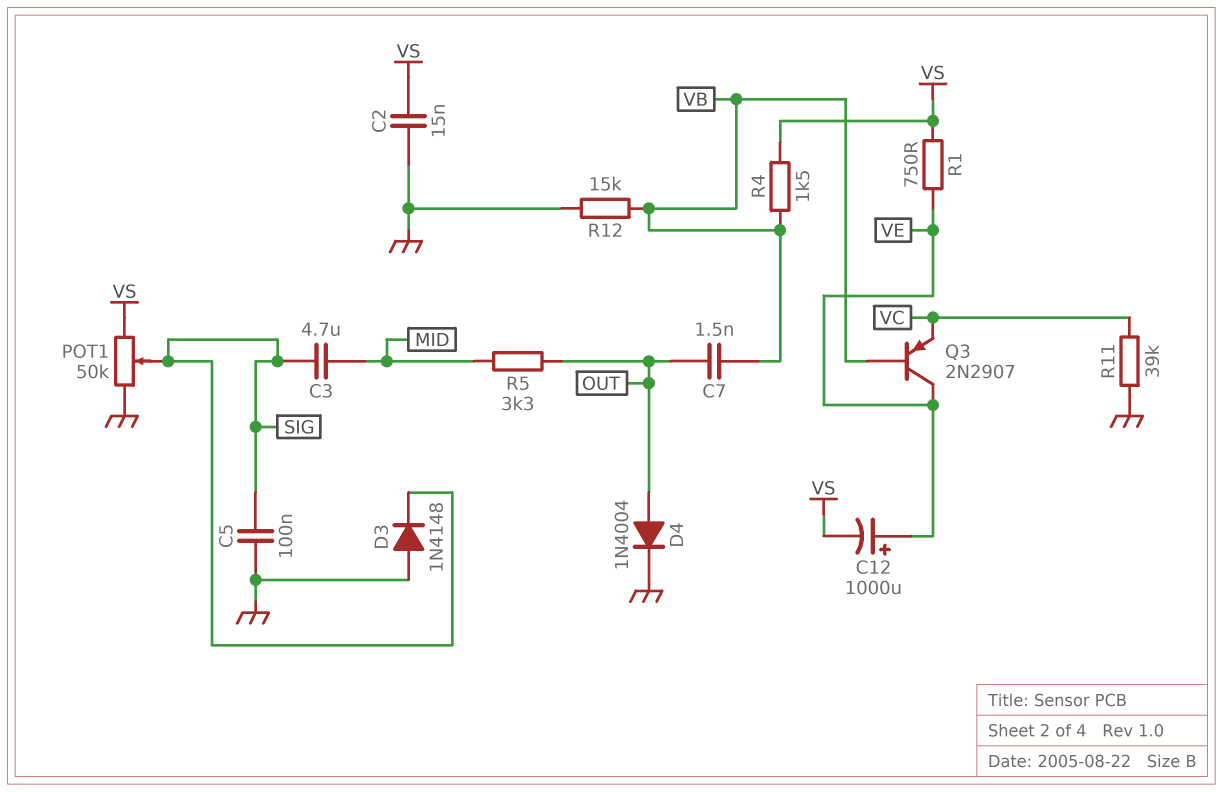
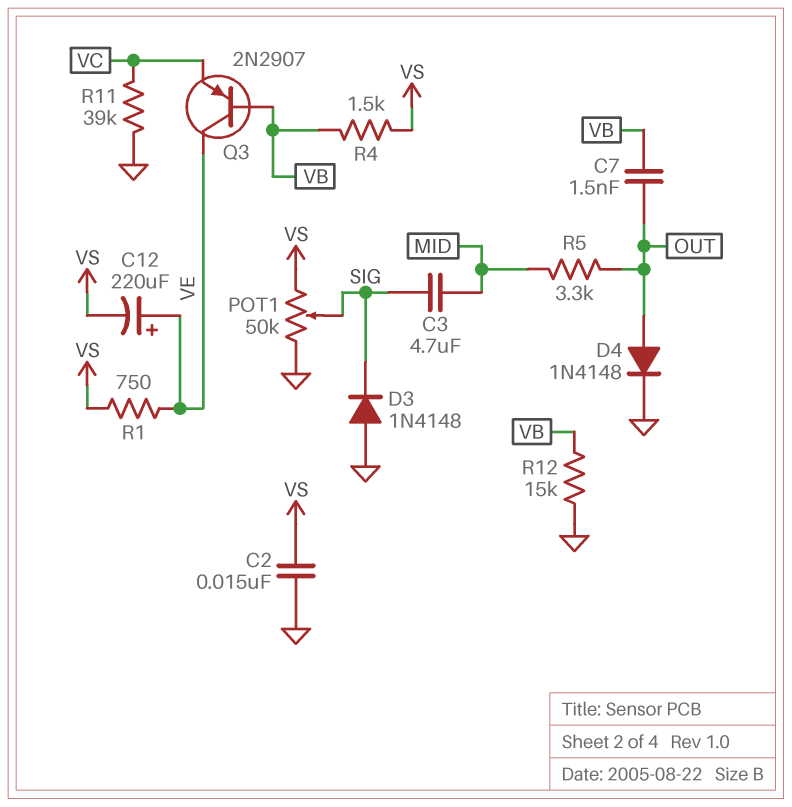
C5: 100nF (GND, SIG) -> none
C12: 1000uF (plus VE, minus VS) -> 220uF (plus VE, minus VS)
D4: diode 1N4004 (A OUT, K GND) -> diode 1N4148 (A OUT, K GND)

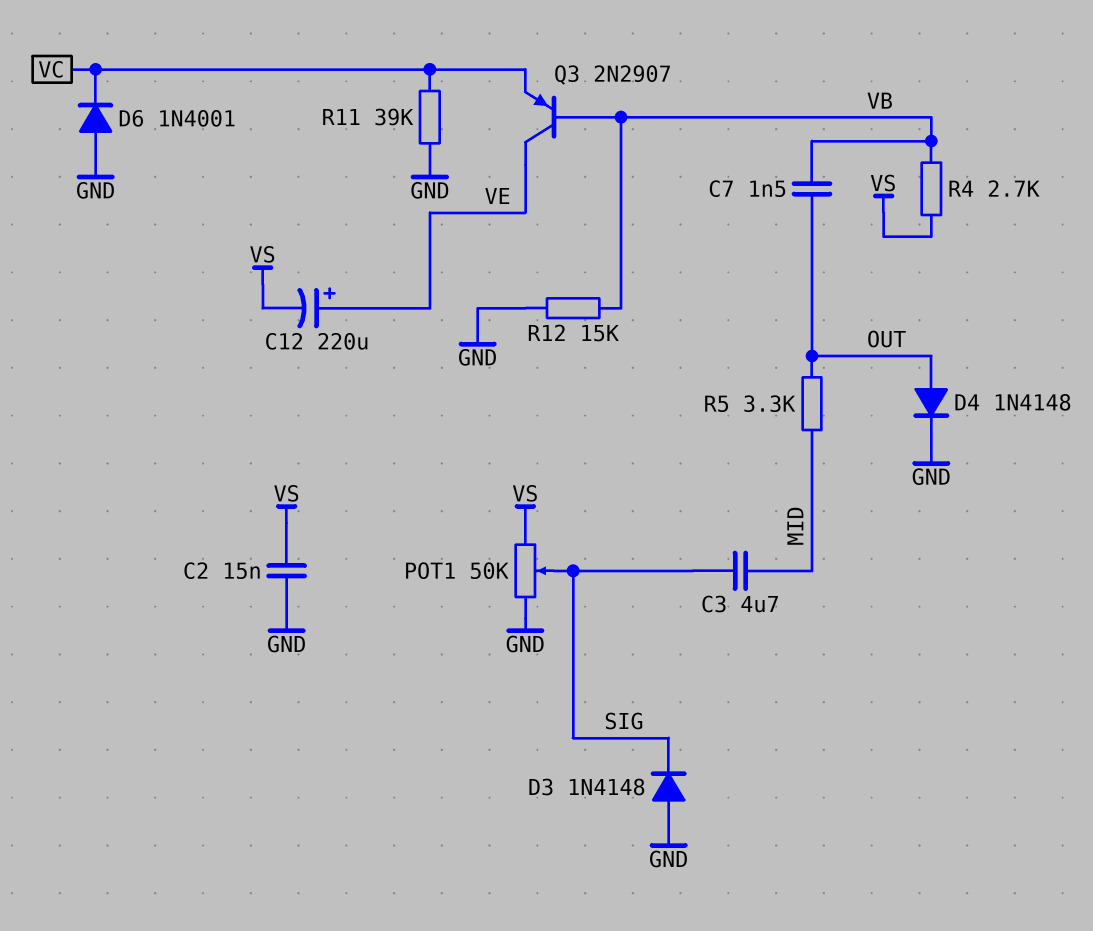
D6: none -> diode 1N4001 (A GND, K VC)
R1: 750 (VE, VS) -> none
R4: 1.5k (VB, VS) -> 2.7k (VB, VS)

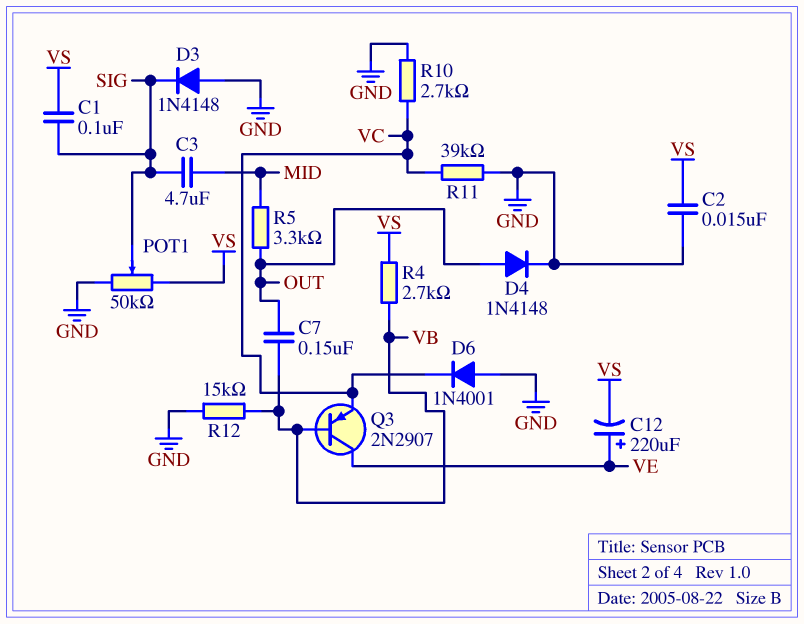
C1: none -> 100nF (SIG, VS)
C7: 1.5nF (OUT, VB) -> 150nF (OUT, VB)
R10: none -> 2.7k (GND, VC)

